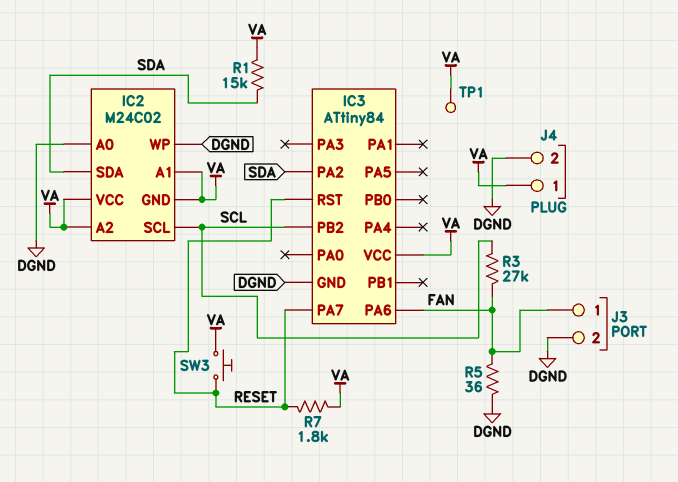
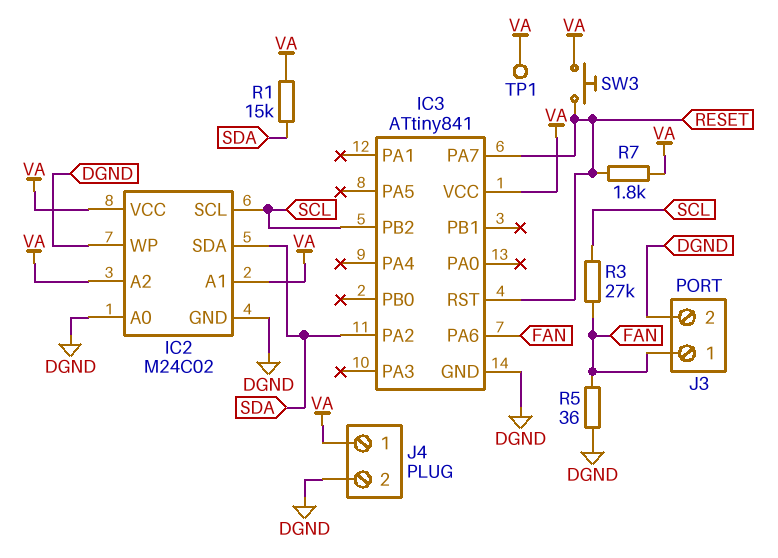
IC2 pin GND: VA -> DGND
IC3: ATtiny84 -> ATtiny841

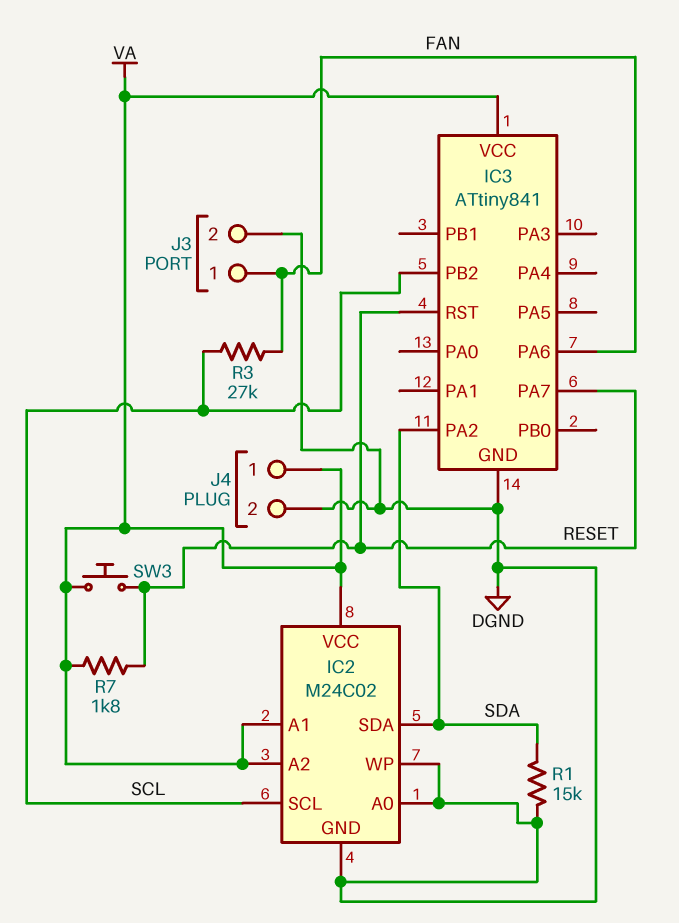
R1: 15k (SDA, VA) -> 15k (DGND, SDA)
R5: 36 (DGND, FAN) -> none
TP1: test point (VA) -> none

